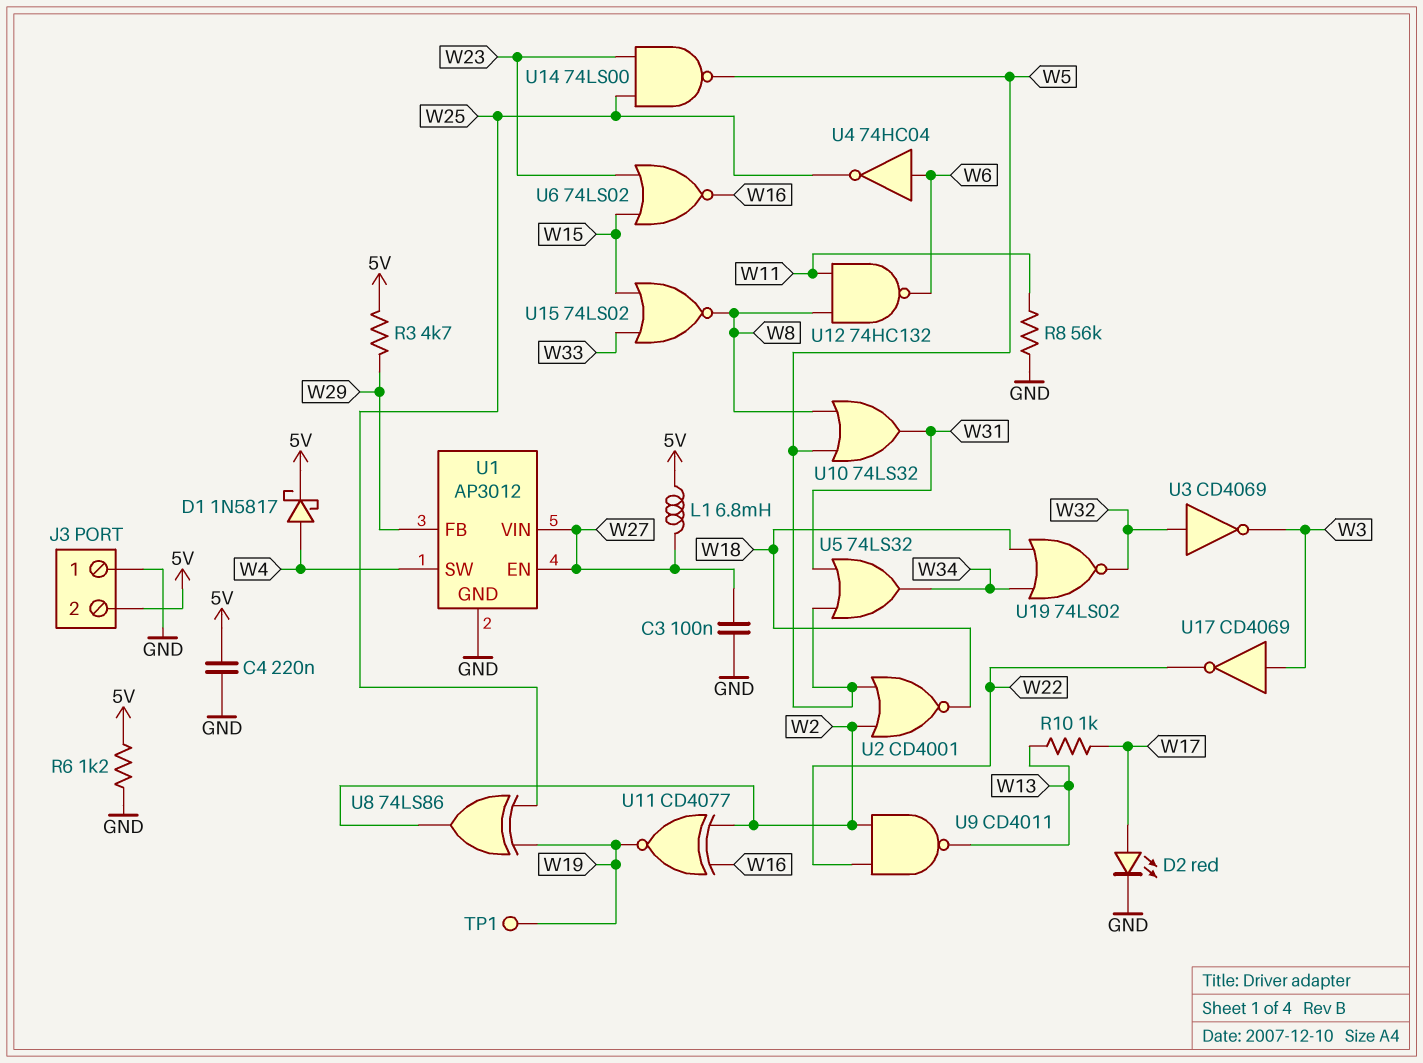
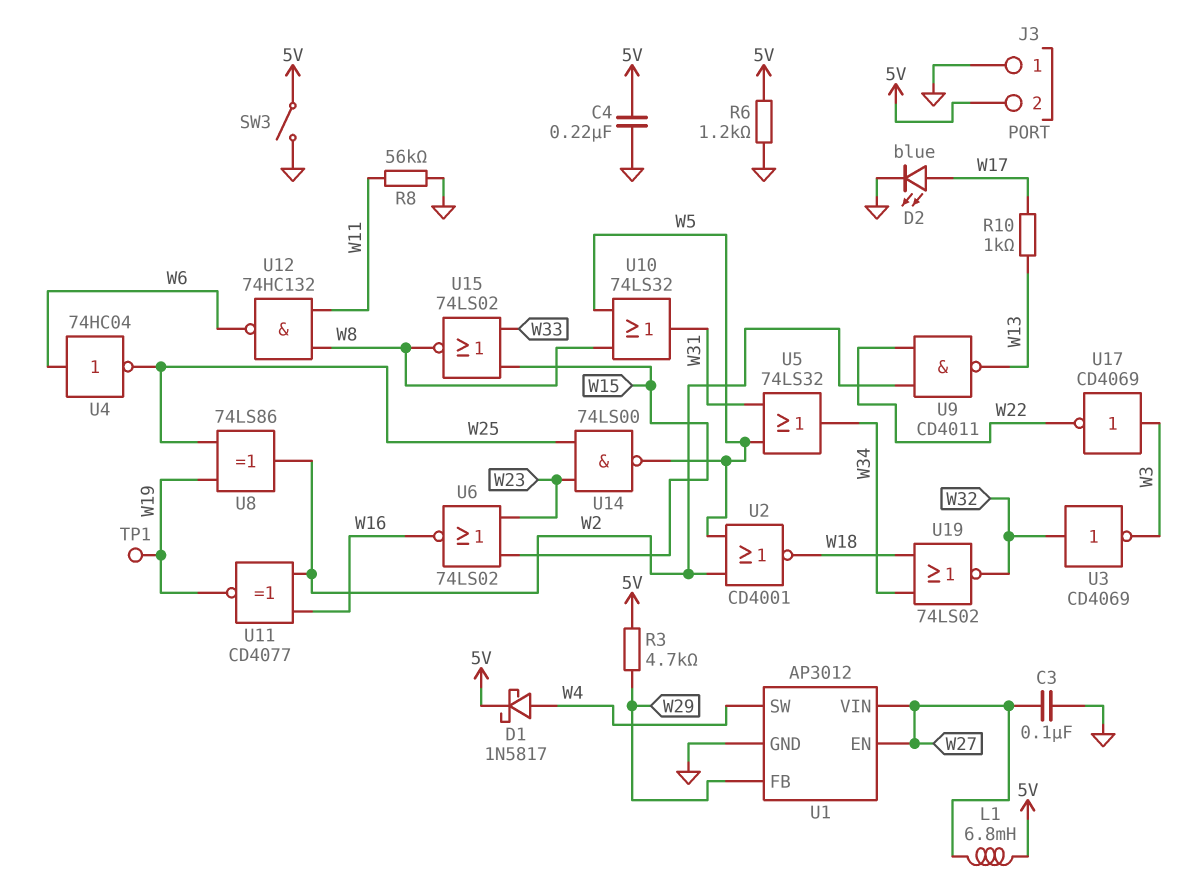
D2: LED red (A W17, K GND) -> LED blue (A W17, K GND)
SW3: none -> switch (5V, GND)

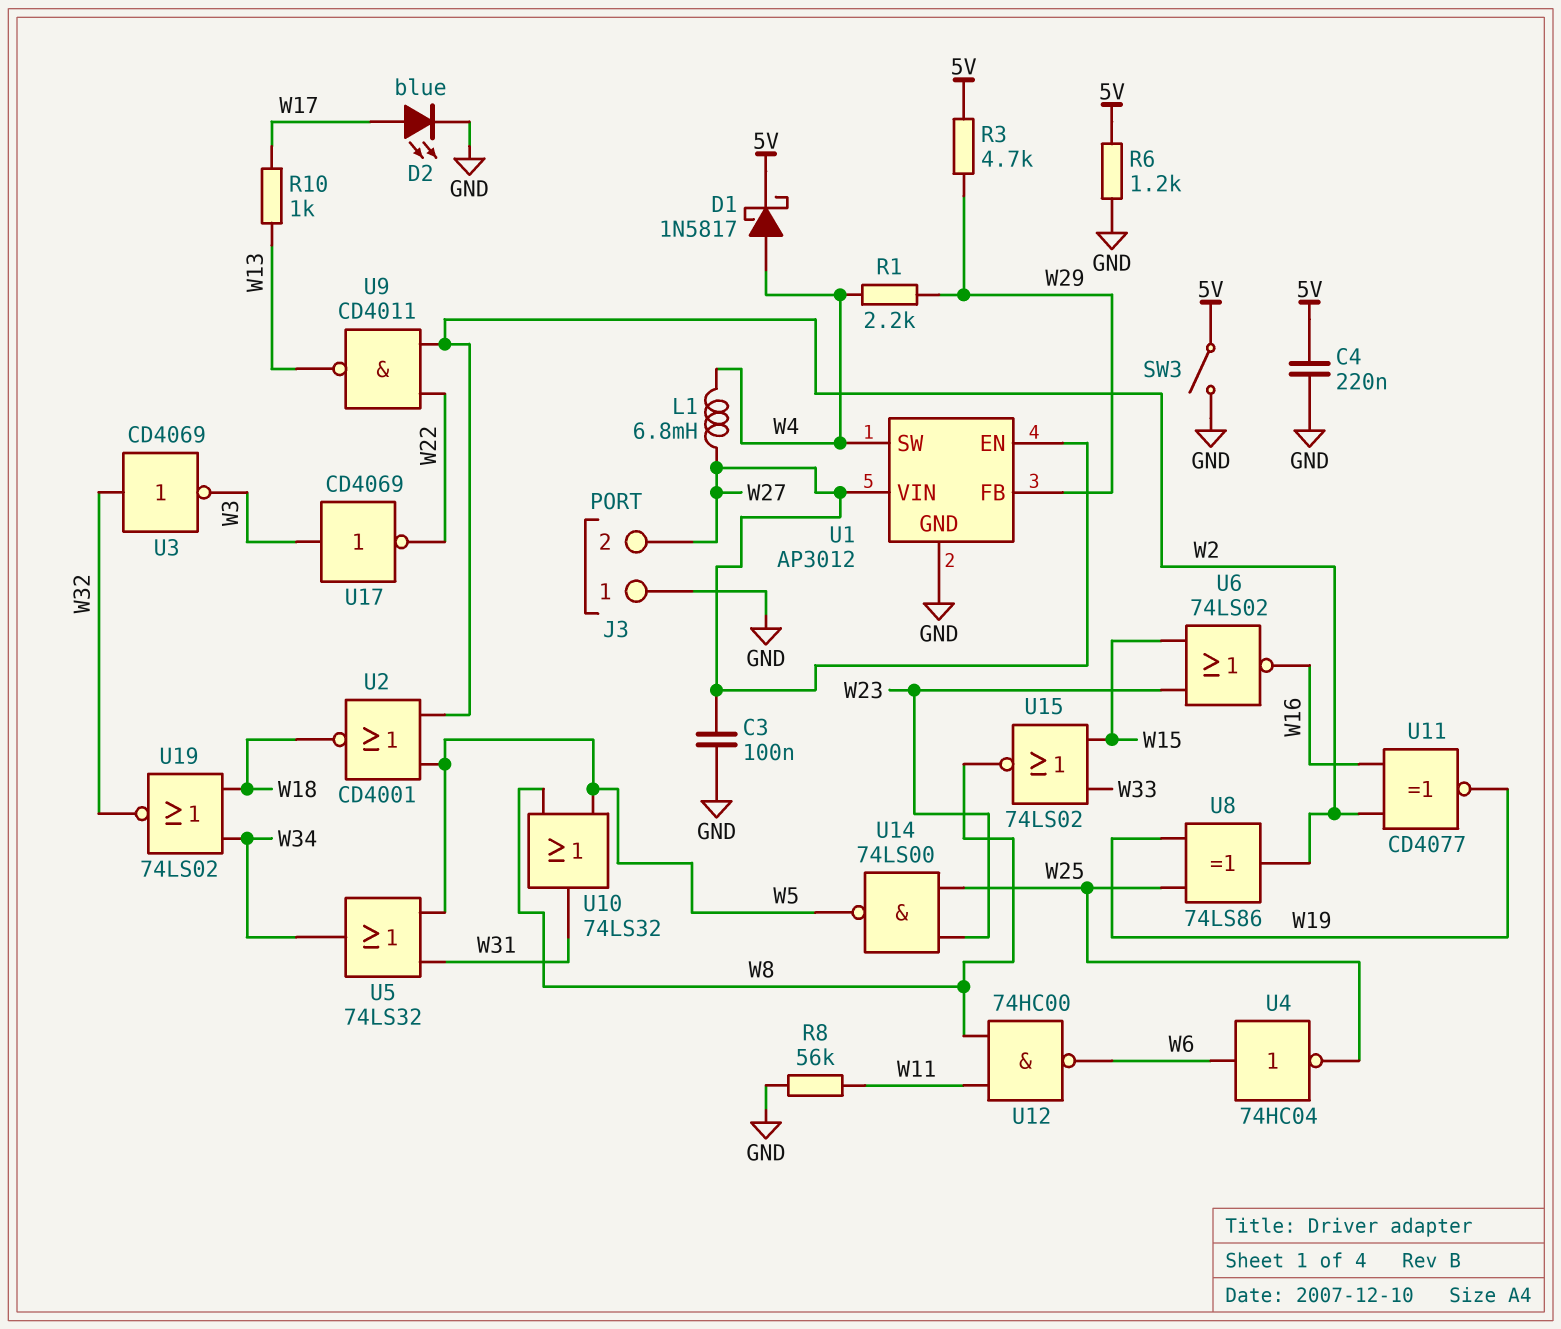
J3 pin 2: 5V -> W27
L1: 6.8mH (5V, W27) -> 6.8mH (W4, W27)
R1: none -> 2.2k (W4, W29)
TP1: test point (W19) -> none
U12: NAND 74HC132 (in W8, in W11, out W6) -> NAND 74HC00 (in W8, in W11, out W6)

